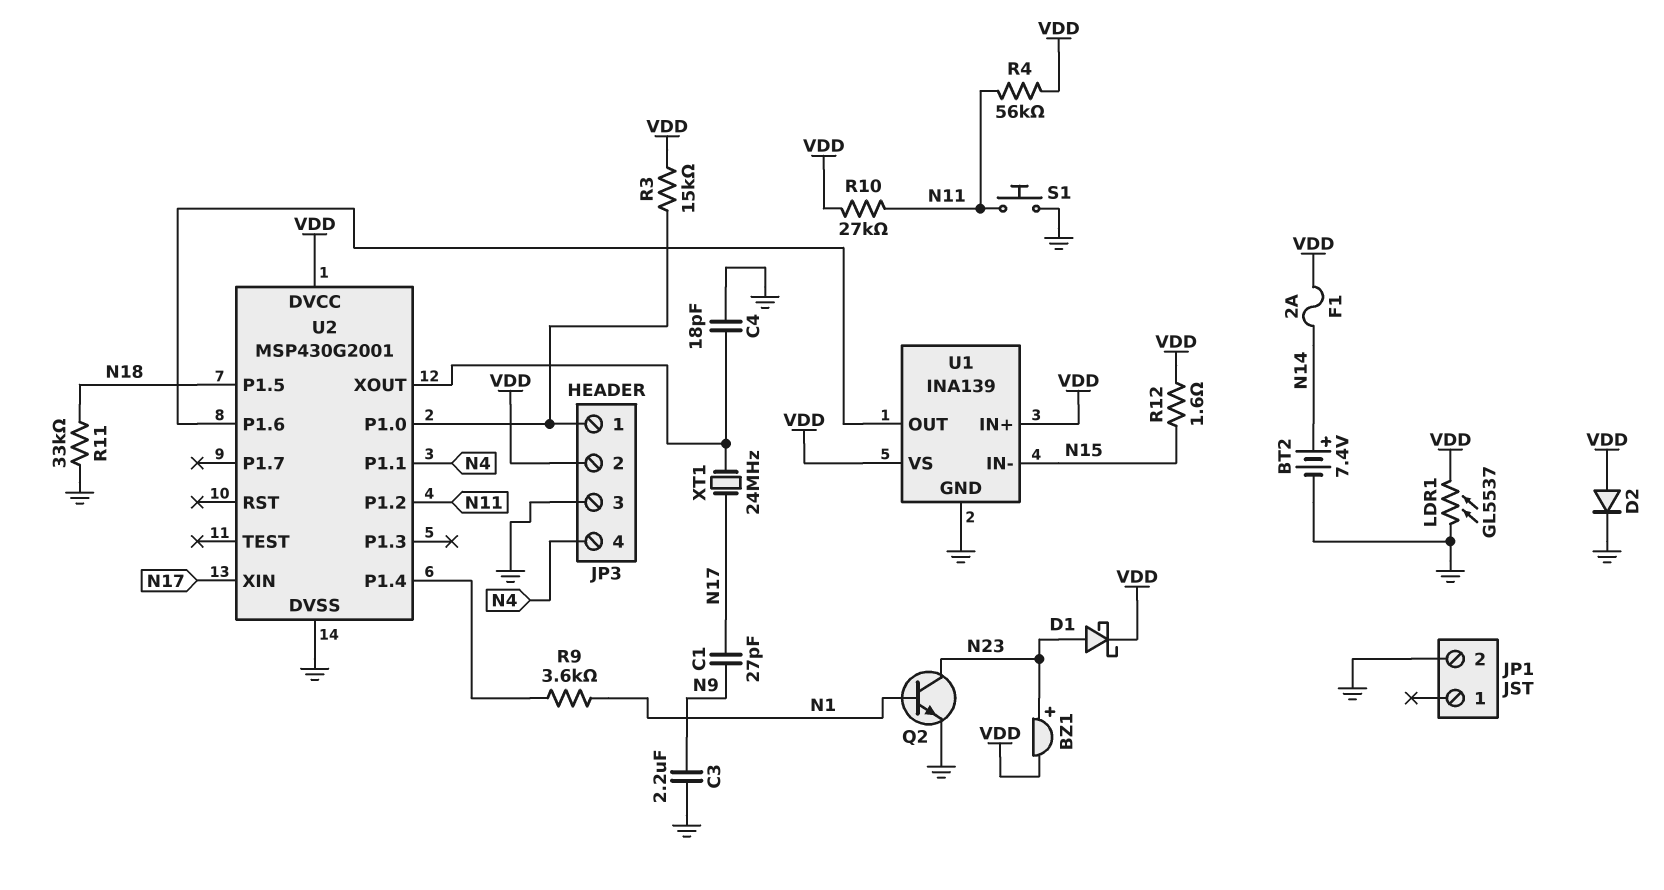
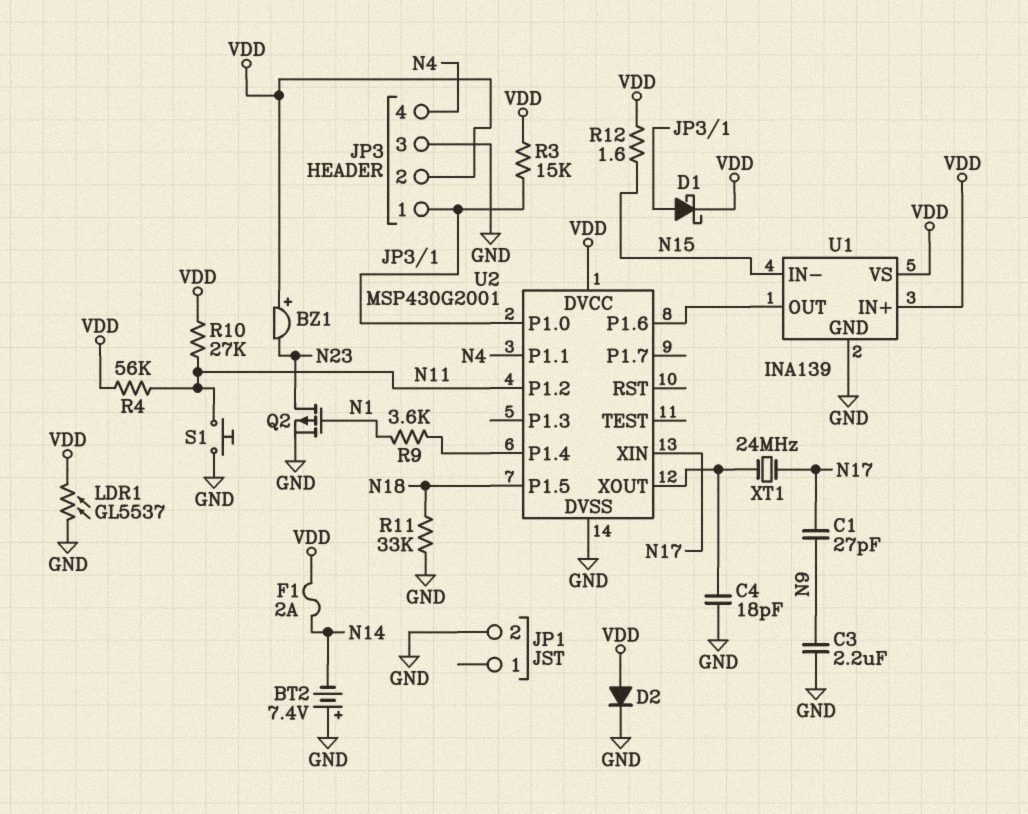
BT2: 7.4V (plus N14, minus GND) -> 7.4V (plus GND, minus N14)
BZ1: buzzer (plus N23, minus VDD) -> buzzer (plus VDD, minus N23)
D1: schottky (A N23, K VDD) -> schottky (A JP3/1, K VDD)
Q2: NPN (B N1, C N23, E GND) -> PMOS (G N1, D N23, S GND)

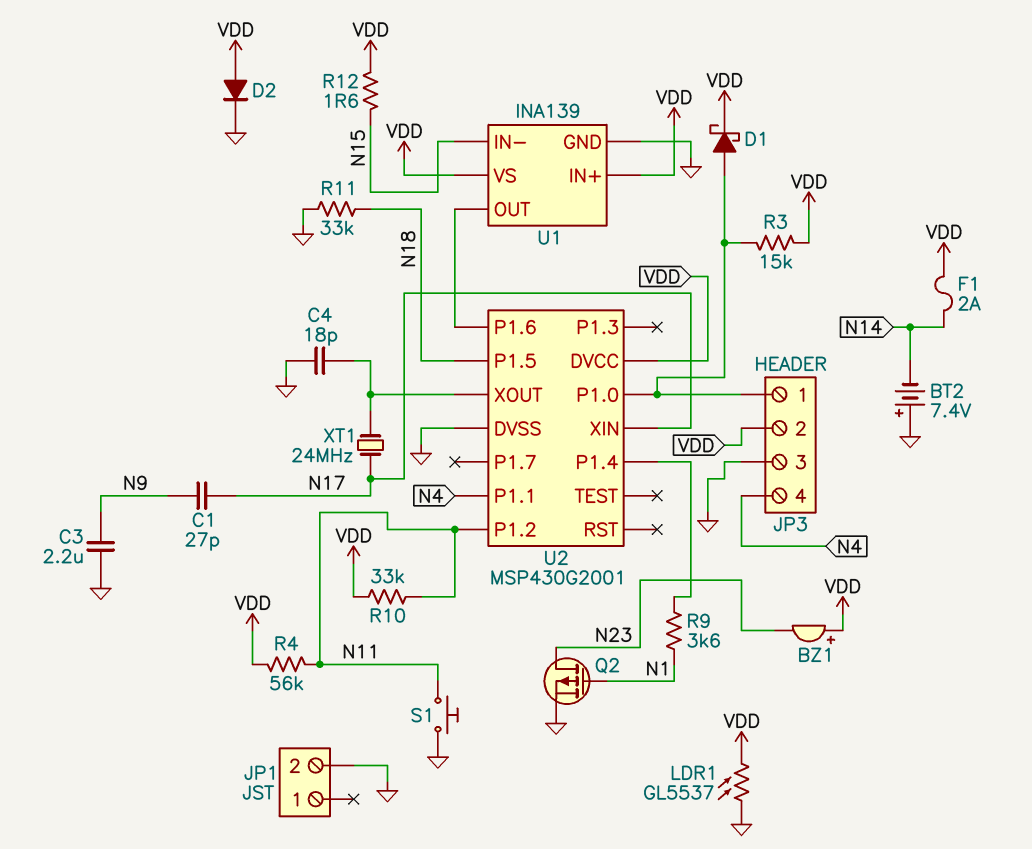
R10: 27k (N11, VDD) -> 33k (N11, VDD)

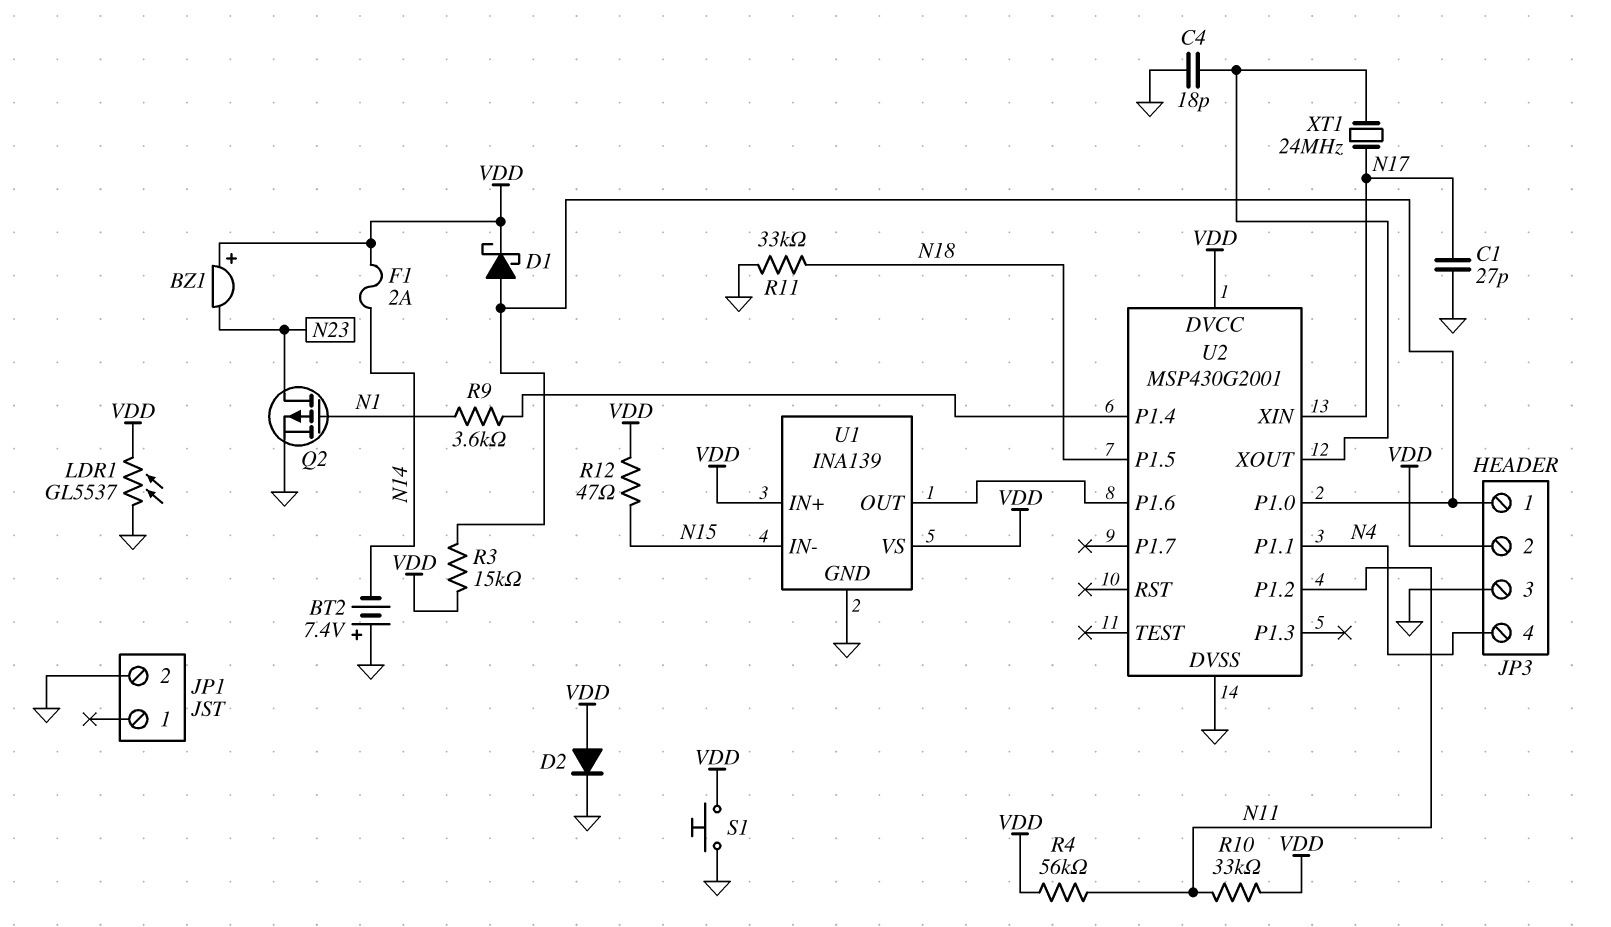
C1: 27pF (N9, N17) -> 27pF (GND, N17)
C3: 2.2uF (GND, N9) -> none
R12: 1.6 (N15, VDD) -> 47 (N15, VDD)
S1: button (GND, N11) -> button (GND, VDD)

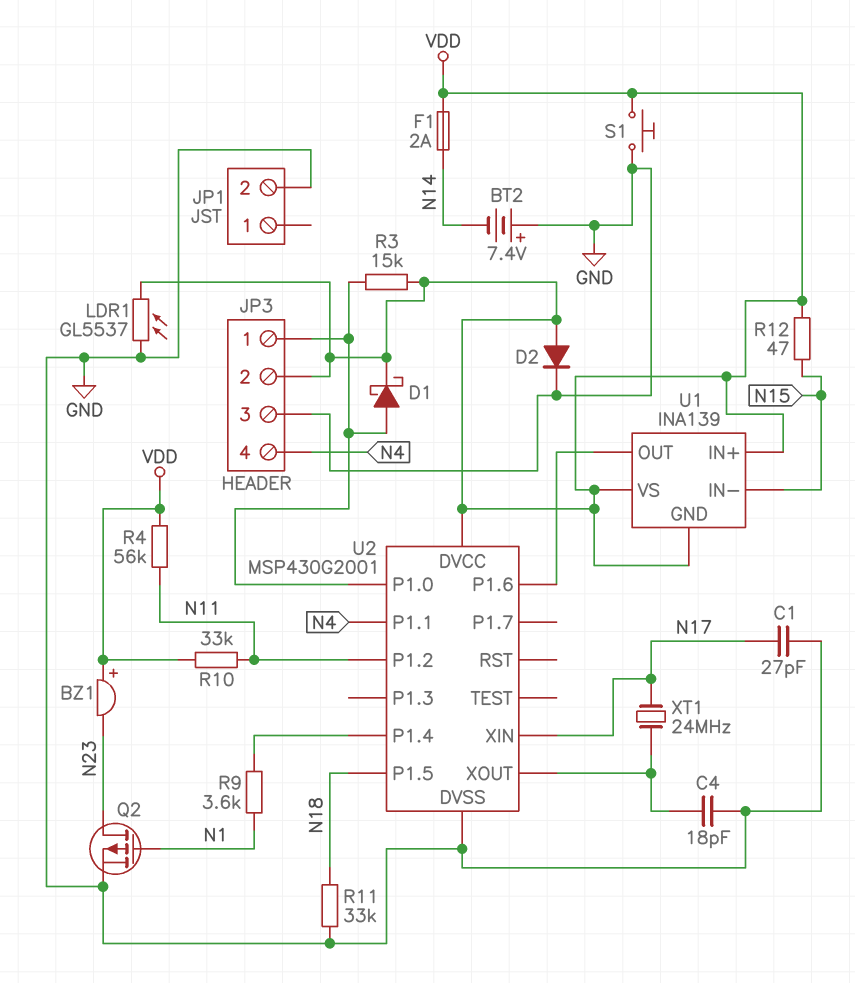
U1 pin GND: GND -> VDD

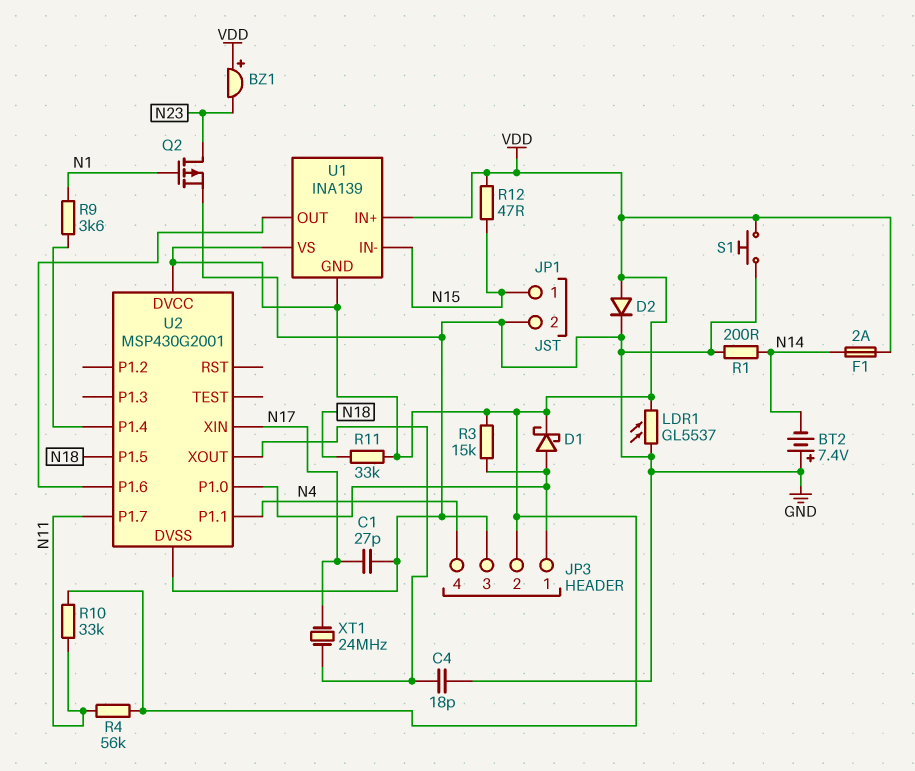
JP1 pin 1: none -> N15
R1: none -> 200 (GND, N14)
R11: 33k (GND, N18) -> 33k (N18, VDD)
U2 pin P1.2: N11 -> none
U2 pin P1.7: none -> N11

